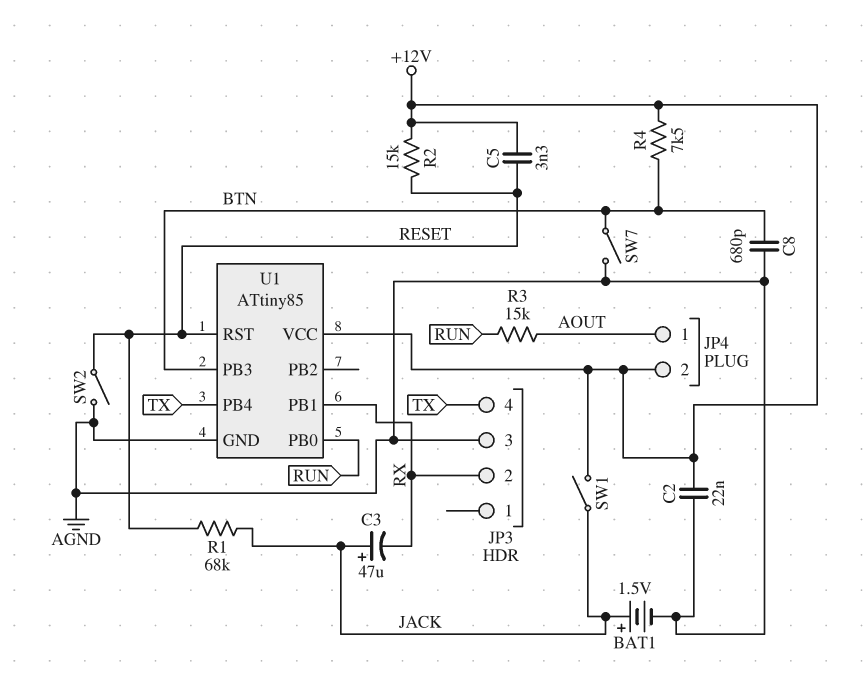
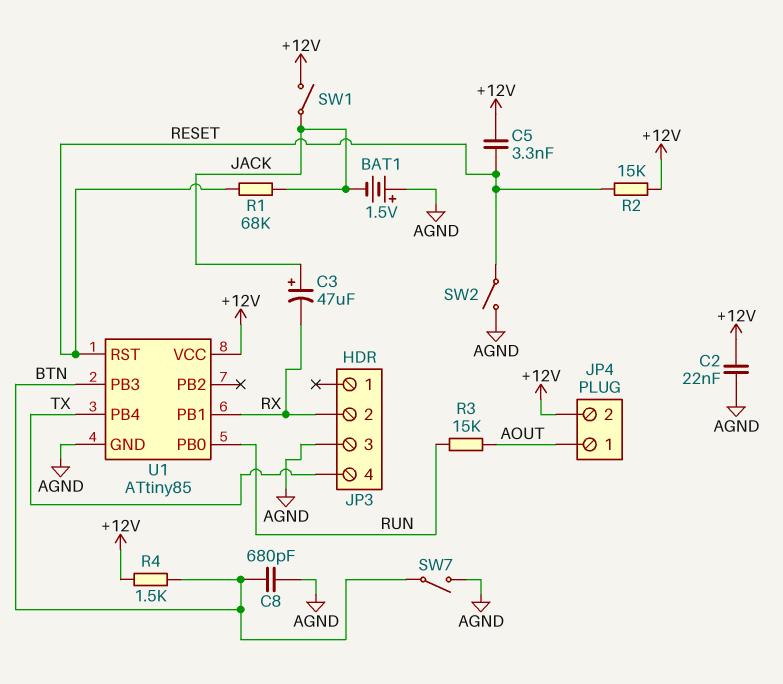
BAT1: 1.5V (plus JACK, minus AGND) -> 1.5V (plus AGND, minus JACK)
R4: 7.5k (+12V, BTN) -> 1.5k (+12V, BTN)

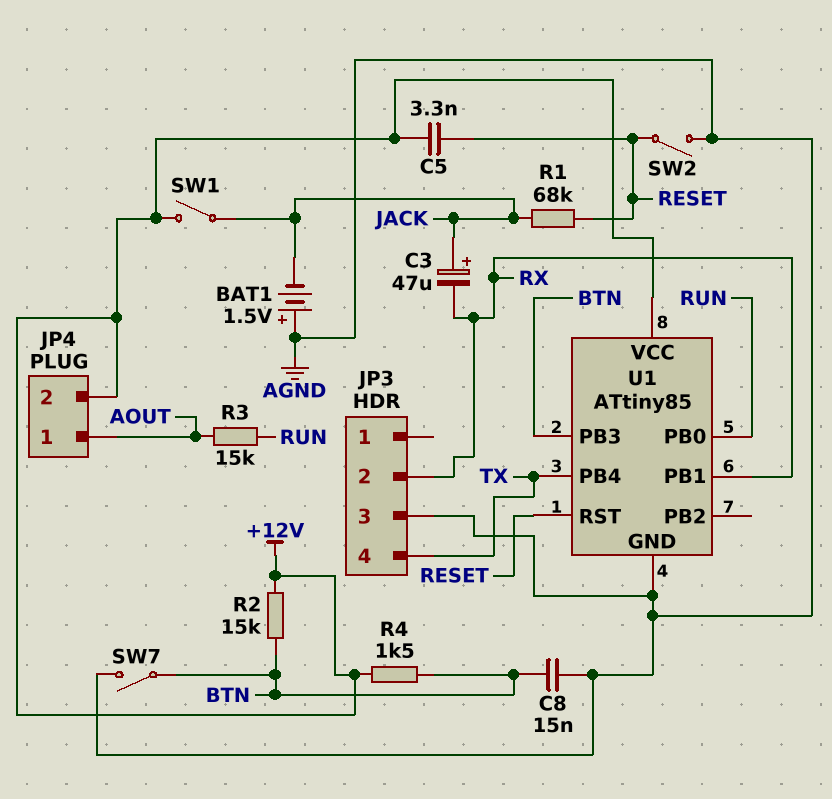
C2: 22nF (+12V, AGND) -> none
C8: 680pF (AGND, BTN) -> 15nF (AGND, BTN)
R2: 15k (+12V, RESET) -> 15k (+12V, BTN)

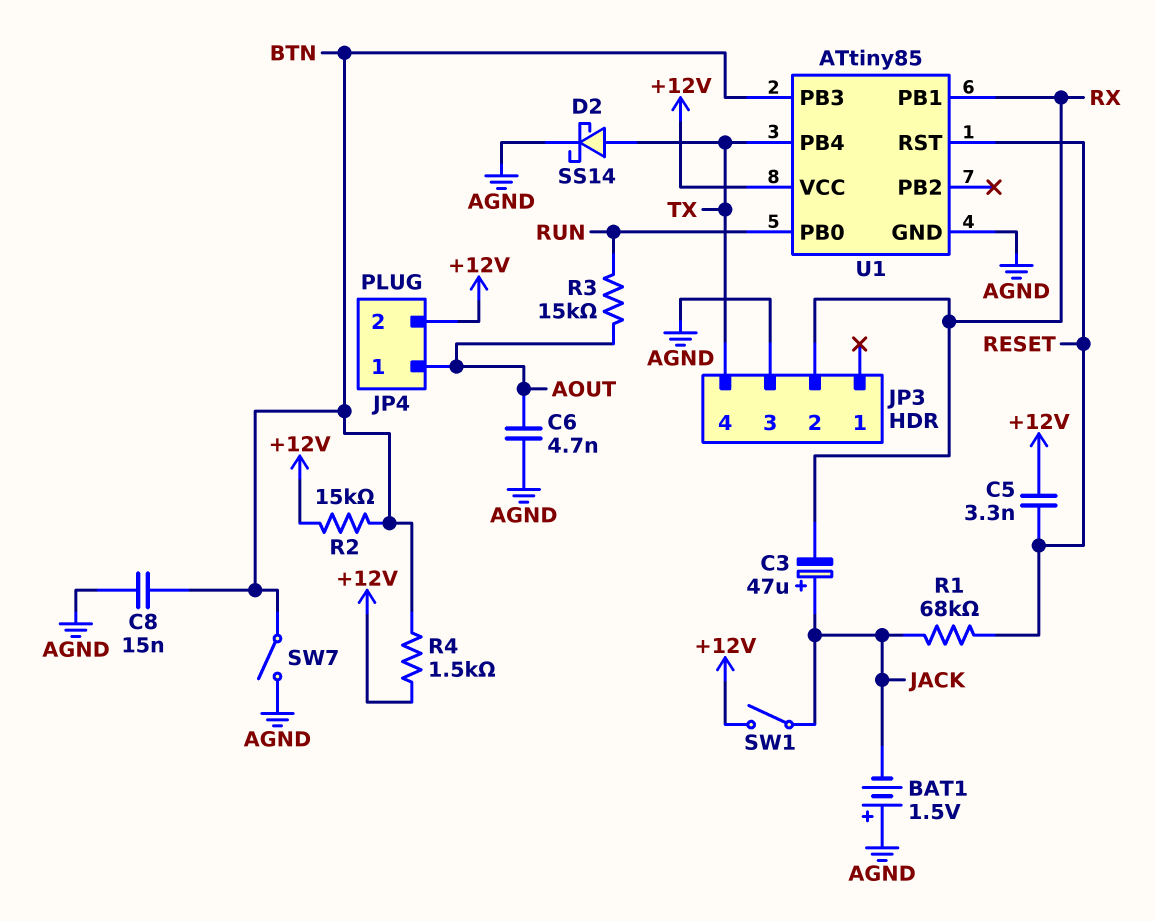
C6: none -> 4.7nF (AGND, AOUT)
D2: none -> schottky SS14 (A TX, K AGND)
SW2: switch (AGND, RESET) -> none

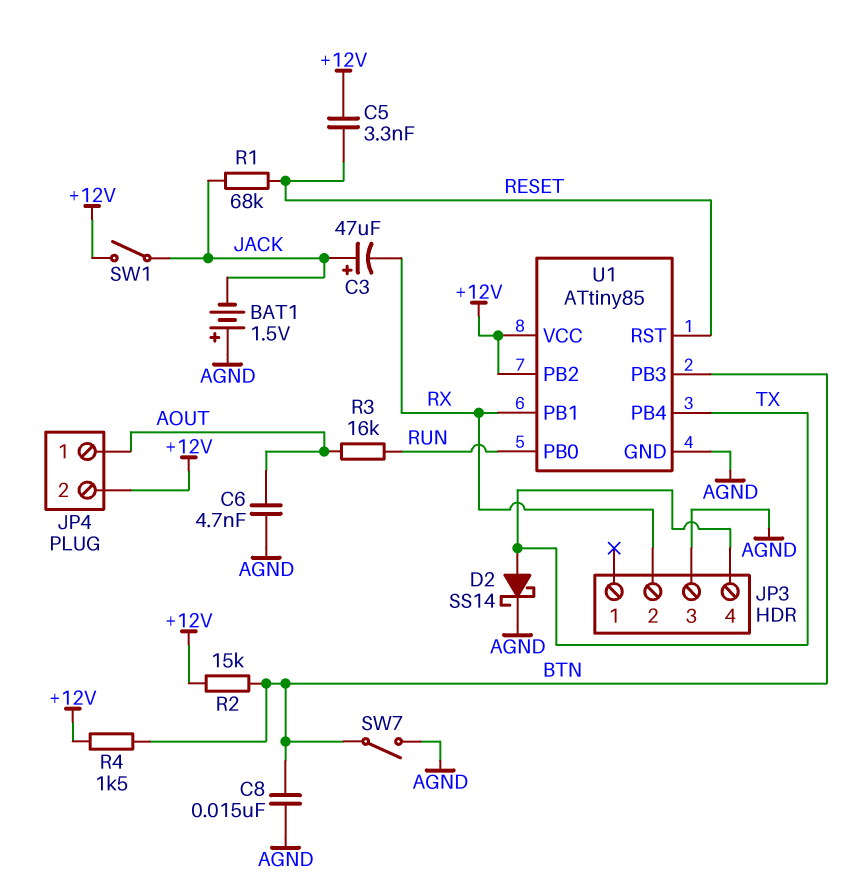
R3: 15k (AOUT, RUN) -> 16k (AOUT, RUN)
U1 pin PB2: none -> +12V

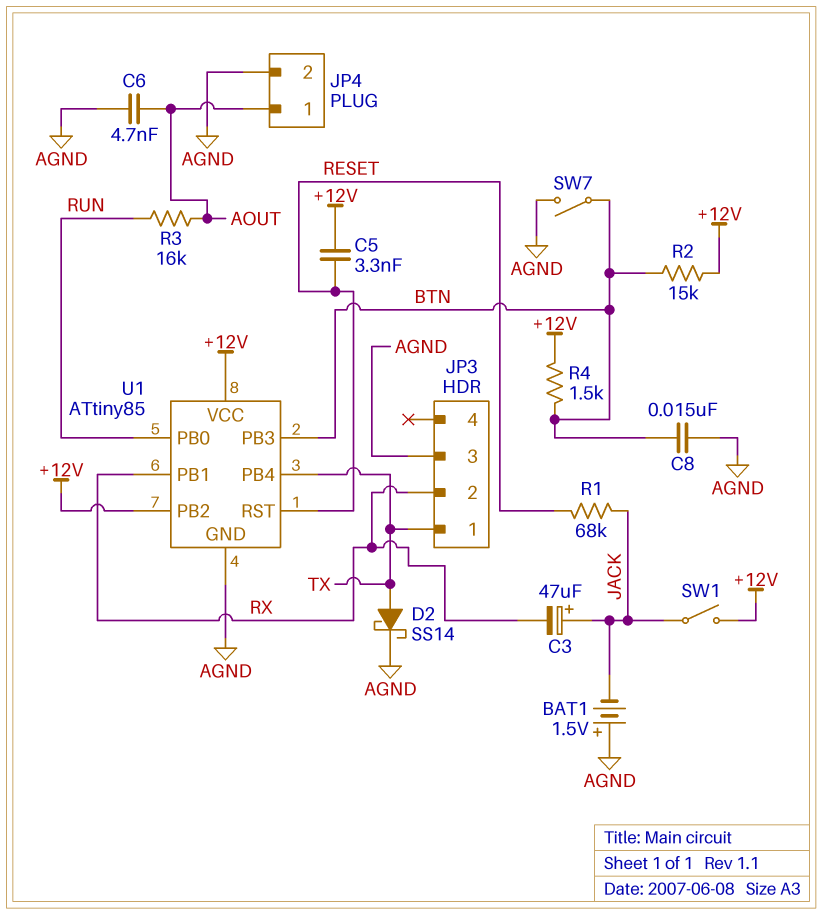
JP3 pin 1: none -> TX
JP3 pin 4: TX -> none
JP4 pin 2: +12V -> AGND

